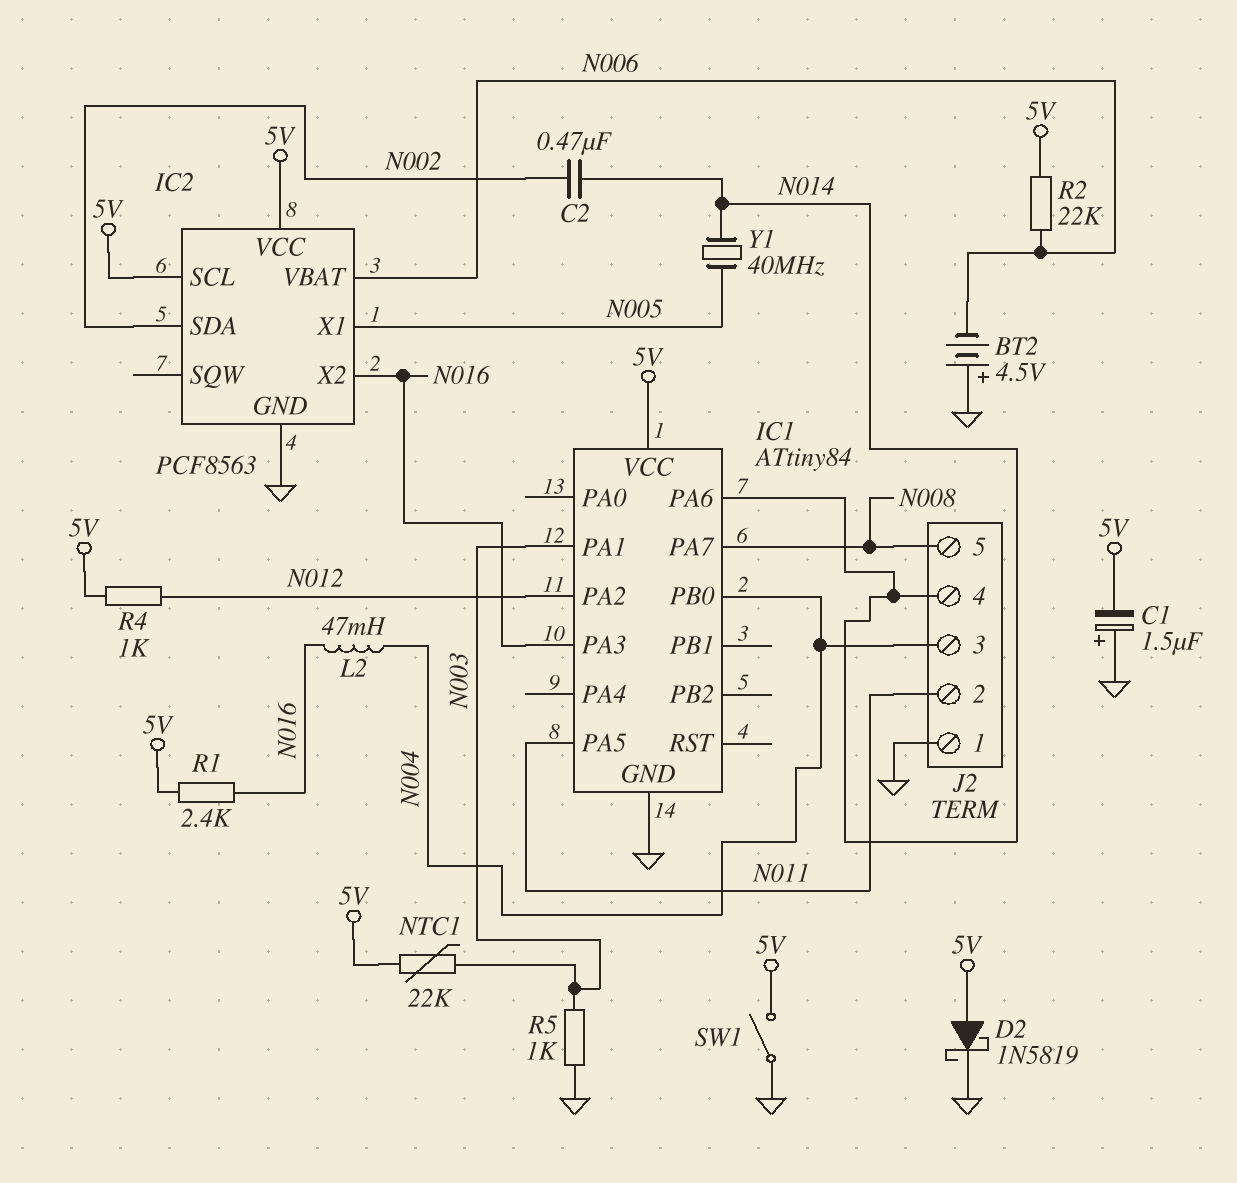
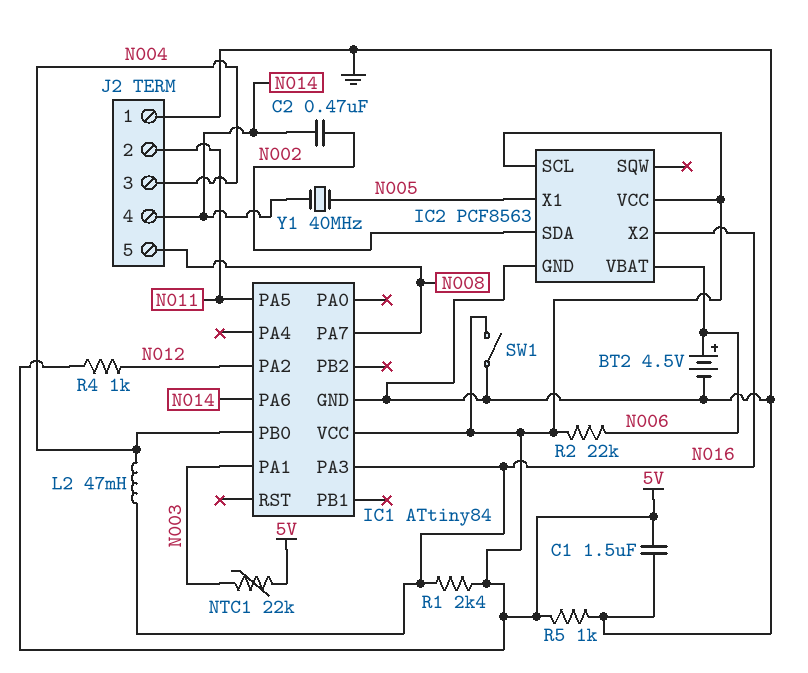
BT2: 4.5V (plus GND, minus N006) -> 4.5V (plus N006, minus GND)
C1: 1.5uF (plus GND, minus 5V) -> 1.5uF (5V, GND)
D2: schottky 1N5819 (A 5V, K GND) -> none
R5: 1k (GND, N003) -> 1k (5V, GND)

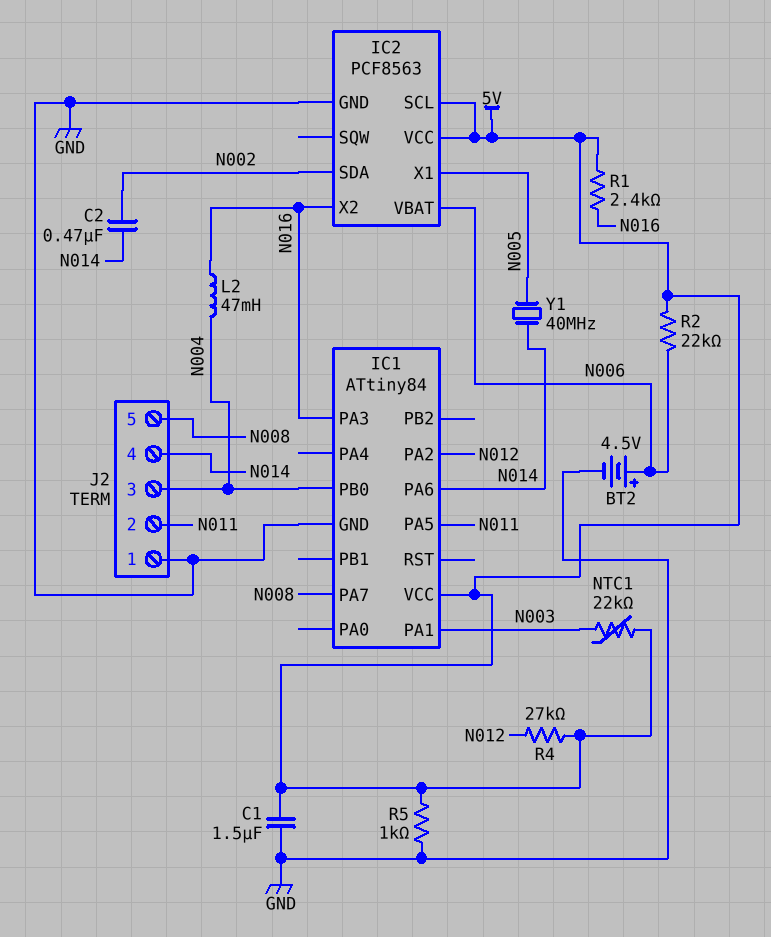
R4: 1k (5V, N012) -> 27k (5V, N012)
SW1: switch (5V, GND) -> none

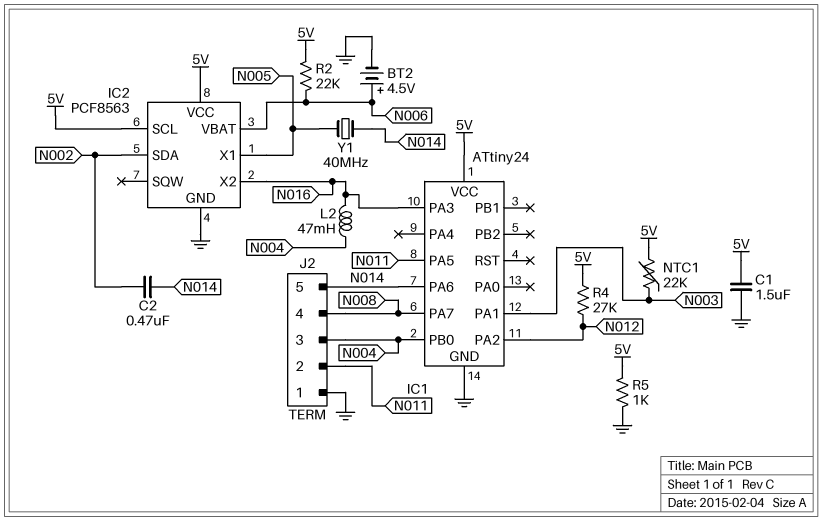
IC1: ATtiny84 -> ATtiny24
J2 pin 4: N014 -> N008
J2 pin 5: N008 -> N014
R1: 2.4k (5V, N016) -> none

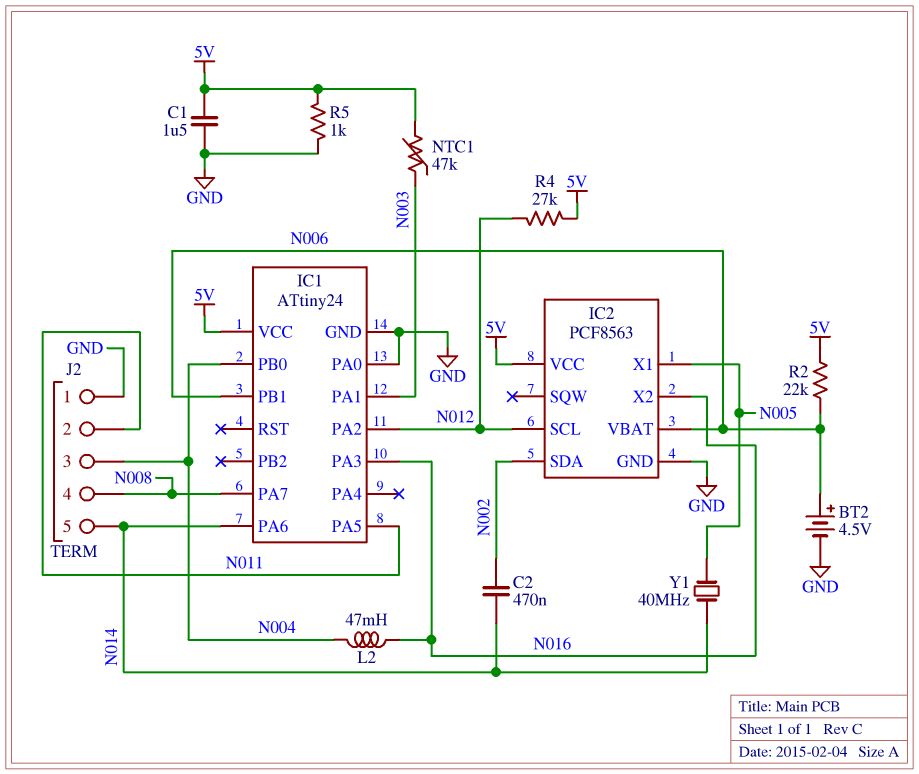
IC1 pin PA0: none -> GND
IC1 pin PB1: none -> N006
IC2 pin SCL: 5V -> N012
NTC1: 22k (5V, N003) -> 47k (5V, N003)

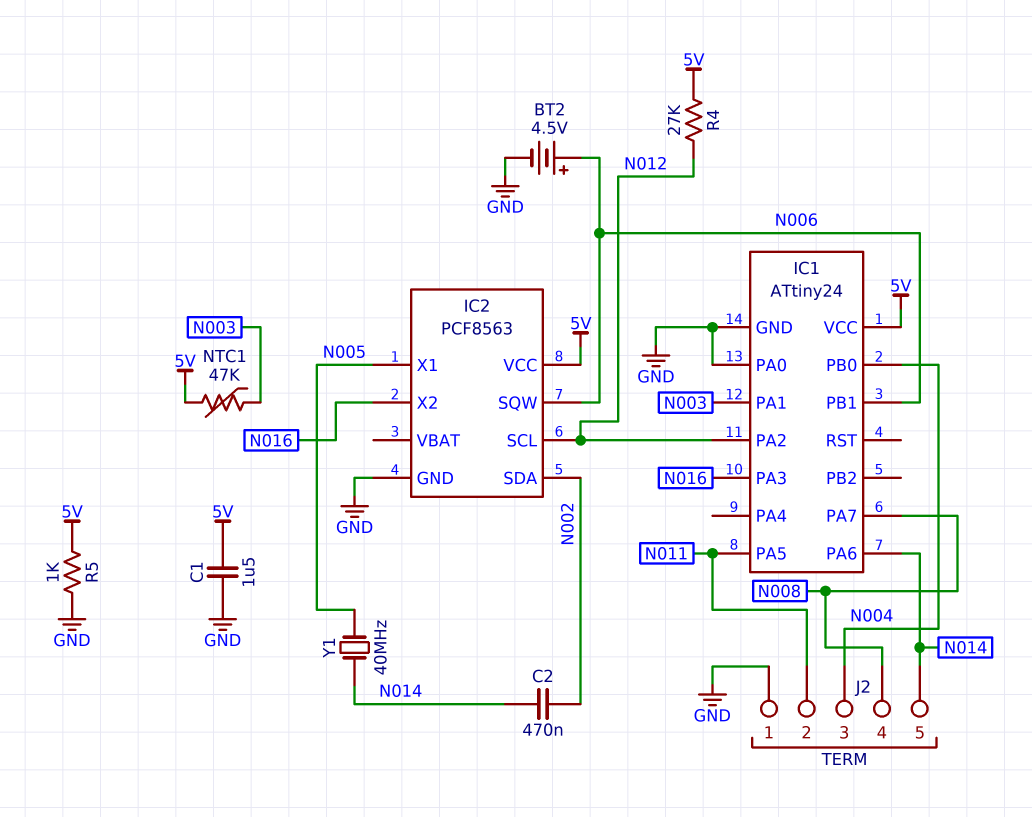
IC2 pin SQW: none -> N006
IC2 pin VBAT: N006 -> none
L2: 47mH (N004, N016) -> none
R2: 22k (5V, N006) -> none

